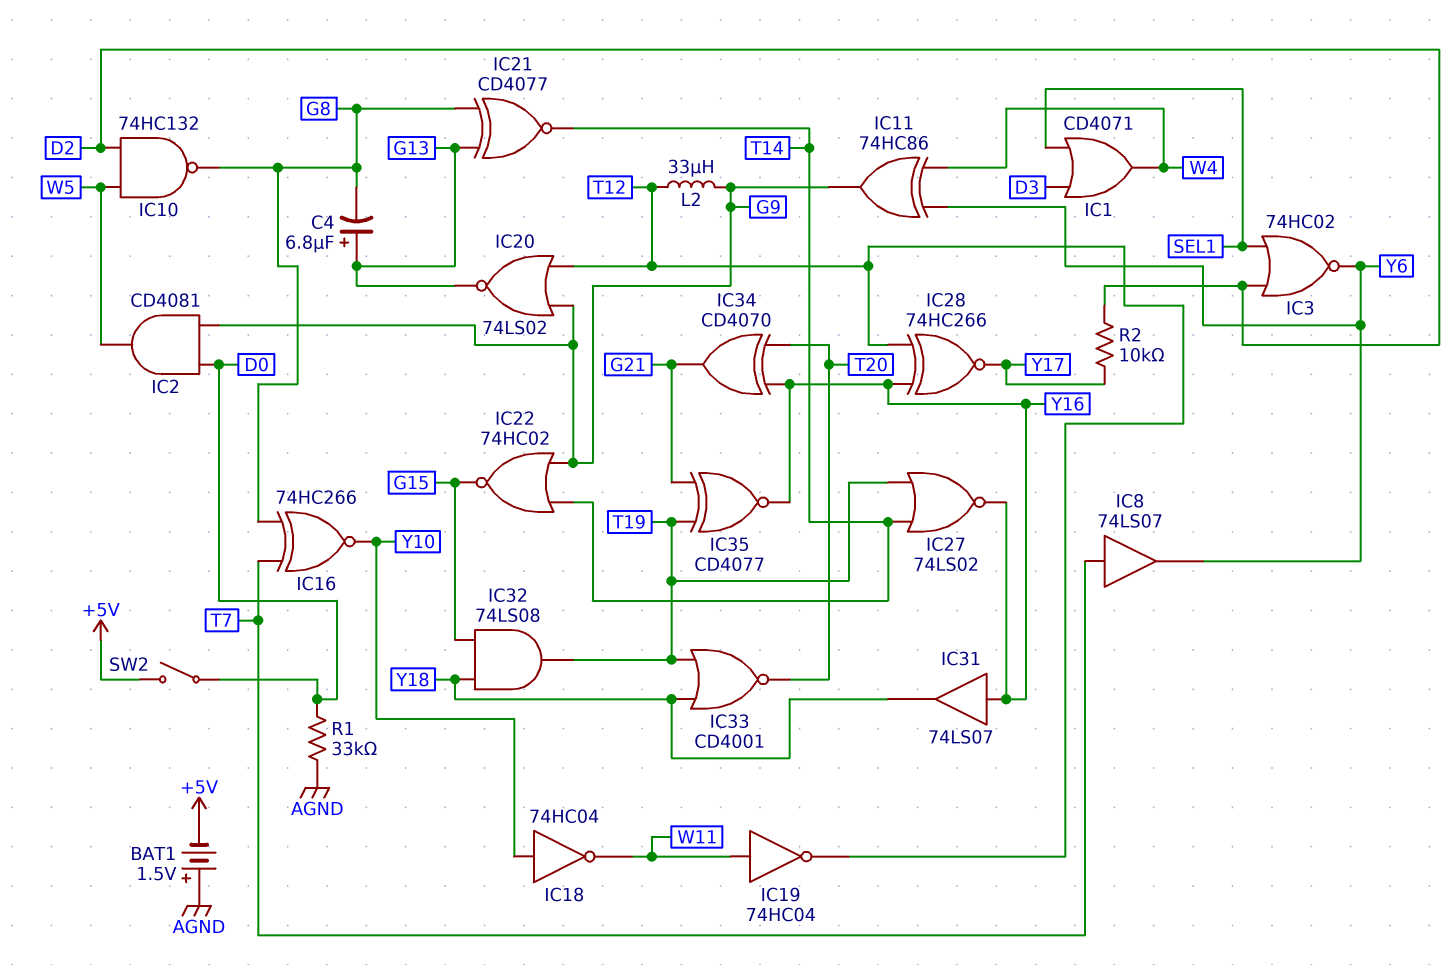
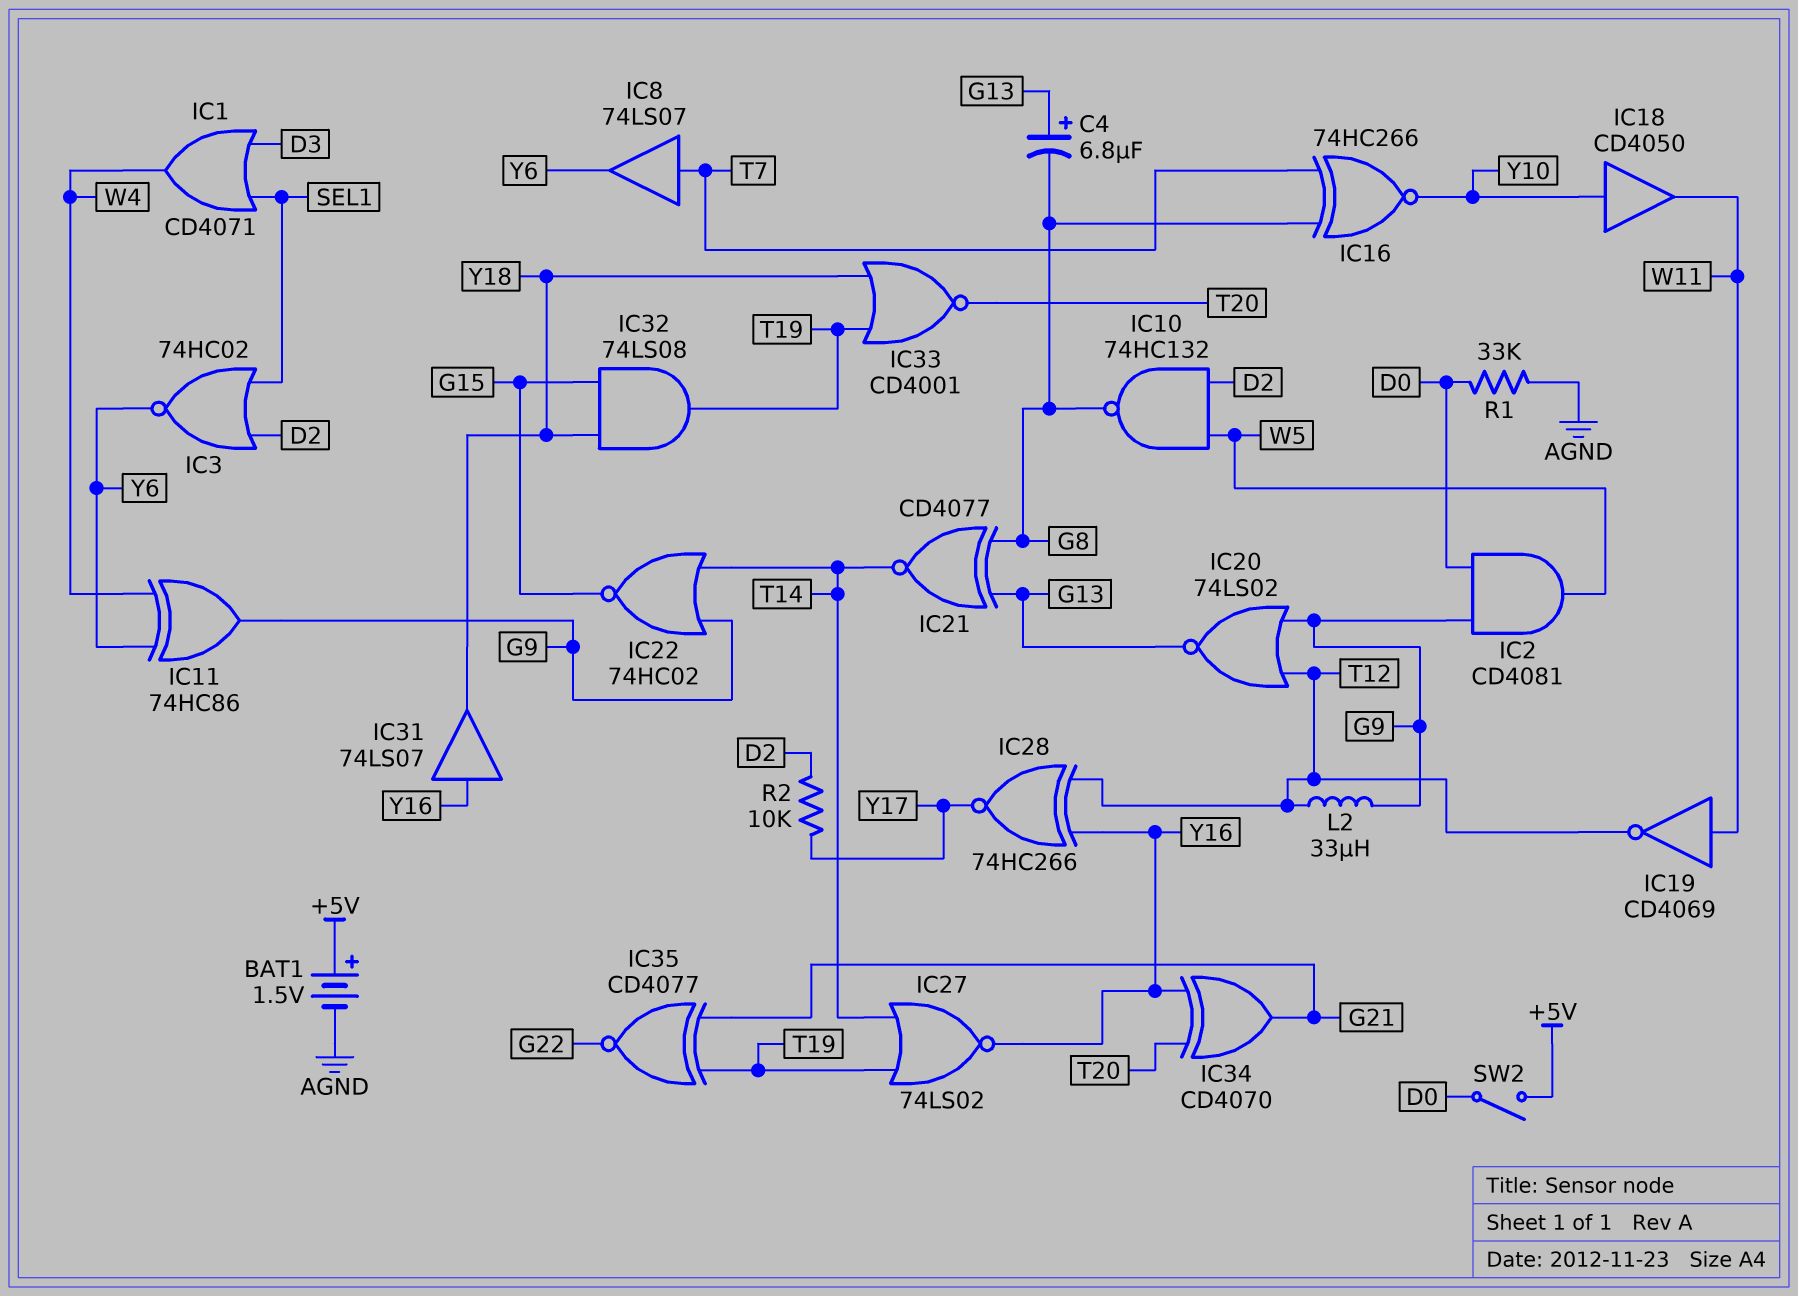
BAT1: 1.5V (plus AGND, minus +5V) -> 1.5V (plus +5V, minus AGND)
IC18: NOT 74HC04 (in Y10, out W11) -> buffer CD4050 (in Y10, out W11)
IC19: NOT 74HC04 (in W11, out T12) -> NOT CD4069 (in W11, out T12)
IC35: XNOR CD4077 (in G21, in T19, out Y16) -> XNOR CD4077 (in G21, in T19, out G22)

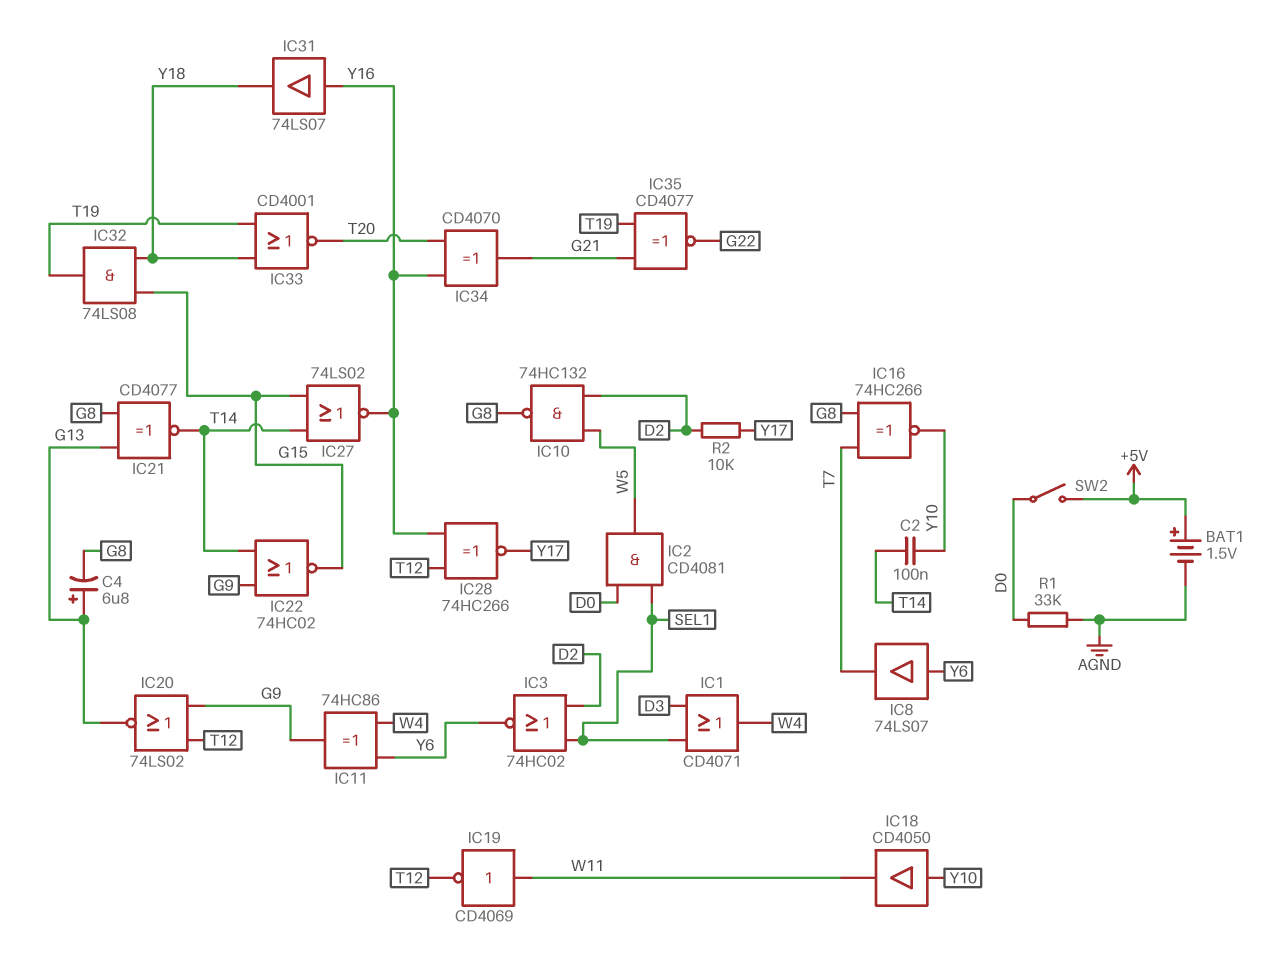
C2: none -> 100nF (T14, Y10)
IC2: AND CD4081 (in D0, in G9, out W5) -> AND CD4081 (in D0, in SEL1, out W5)
IC8: buffer 74LS07 (in T7, out Y6) -> buffer 74LS07 (in Y6, out T7)
IC27: NOR 74LS02 (in T14, in T19, out Y16) -> NOR 74LS02 (in G15, in T14, out Y16)
L2: 33uH (G9, T12) -> none

